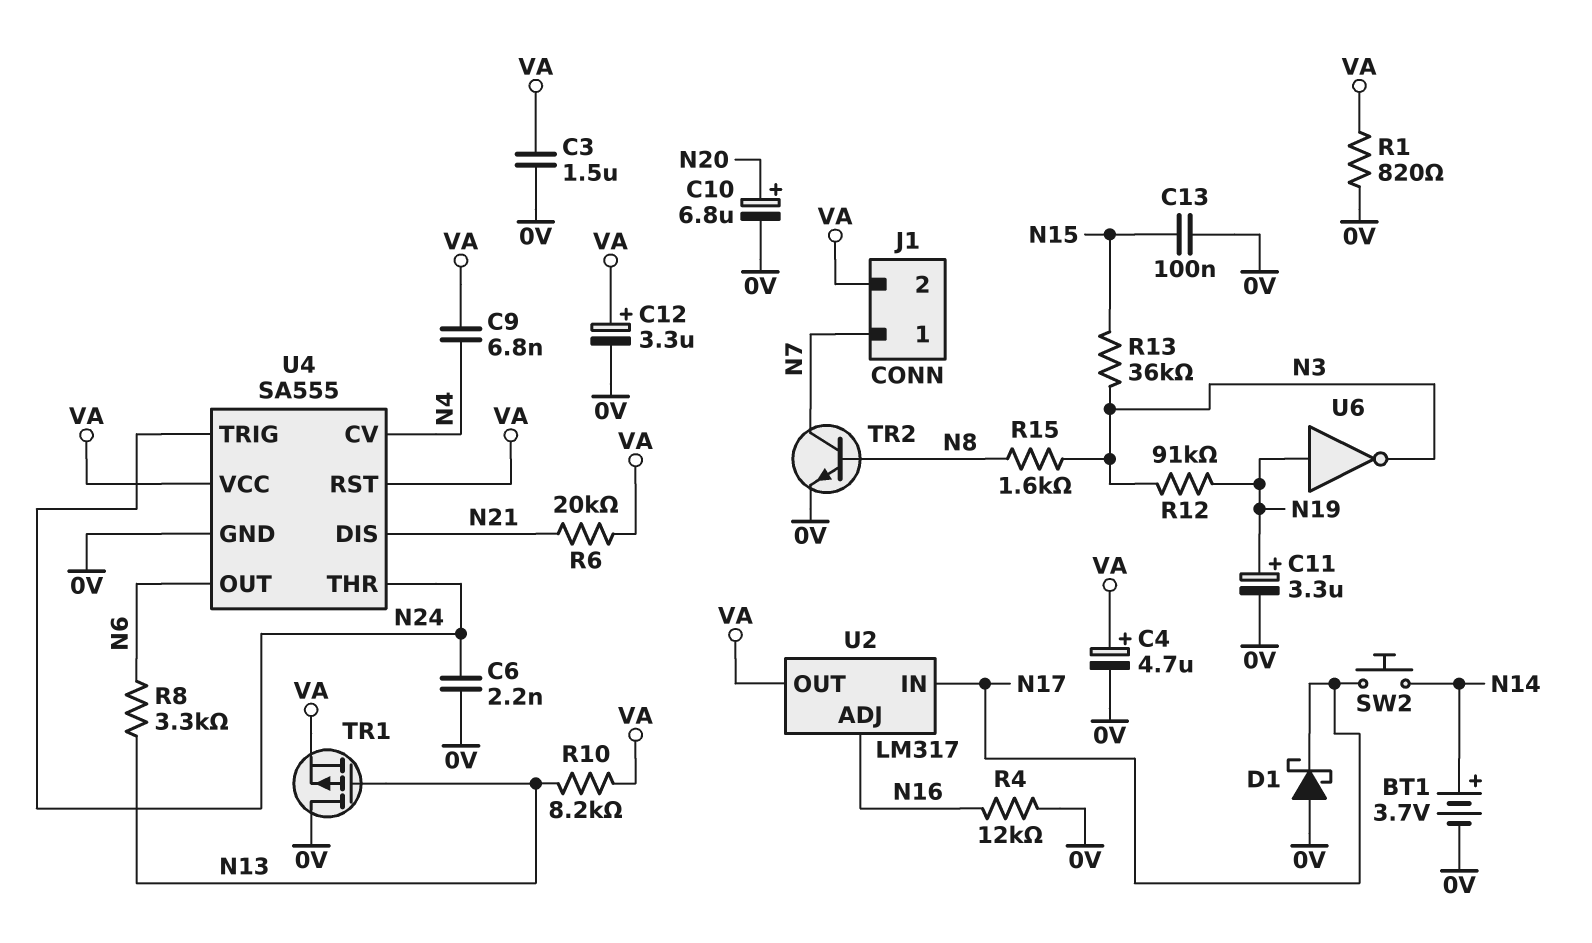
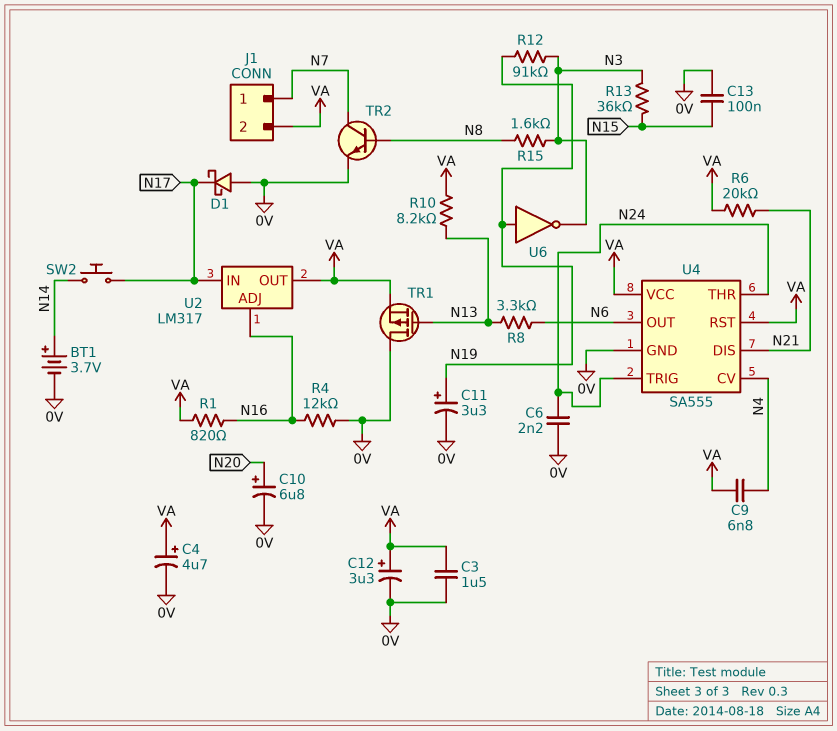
R1: 820 (0V, VA) -> 820 (N16, VA)

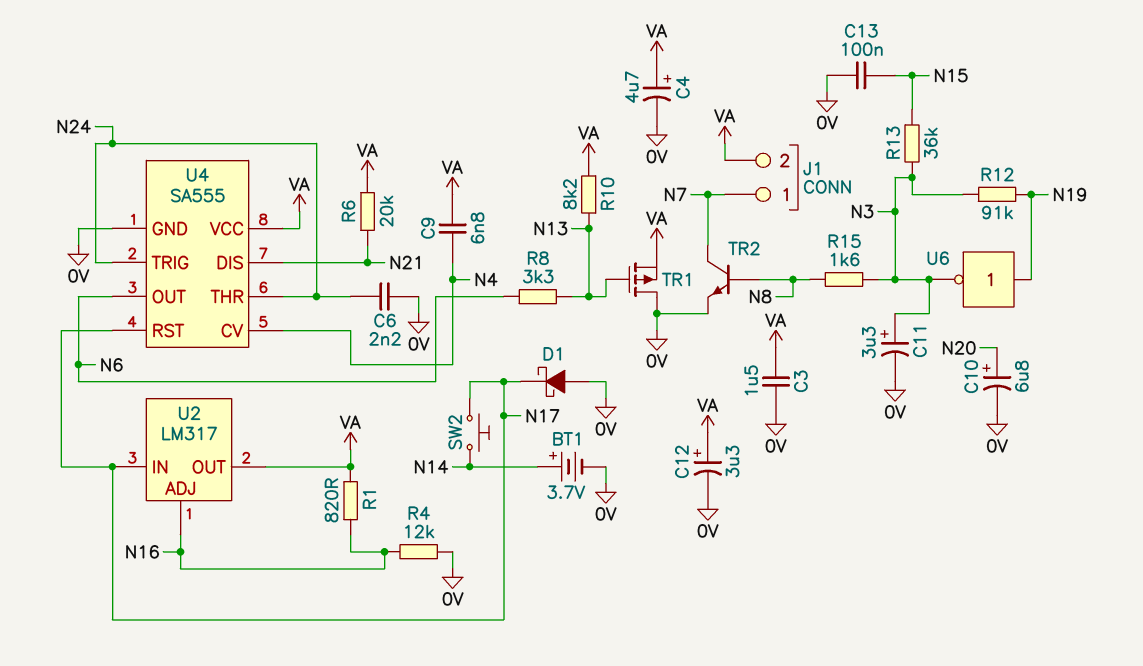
C11: 3.3uF (plus N19, minus 0V) -> 3.3uF (plus N3, minus 0V)
U4 pin RST: VA -> N17

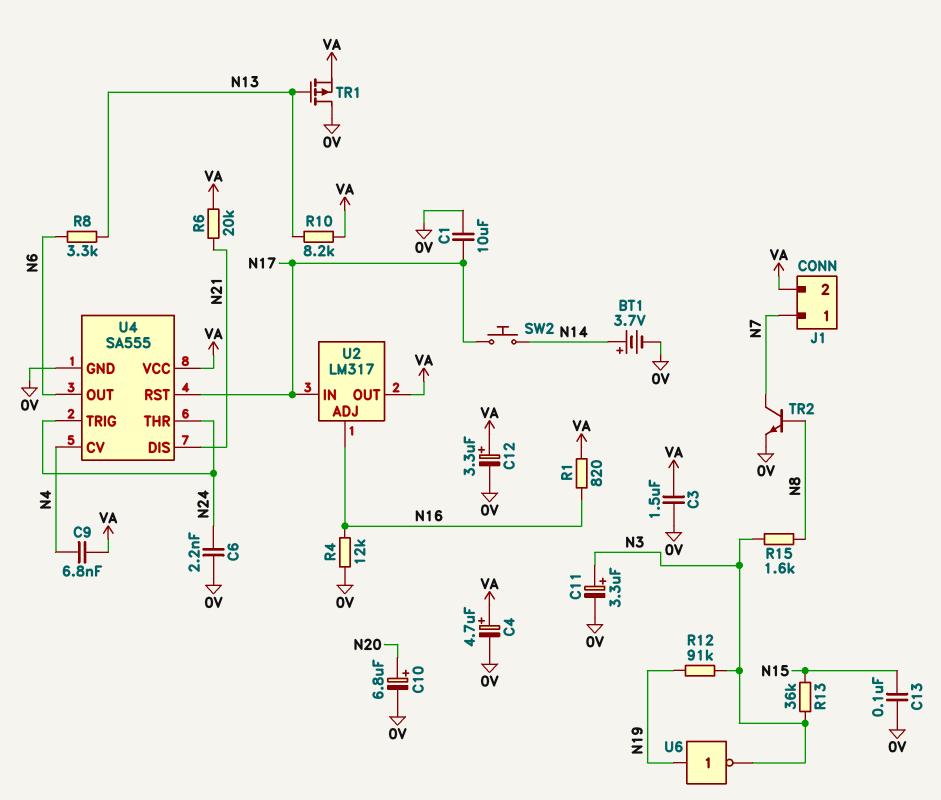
C1: none -> 10uF (0V, N17)
D1: schottky (A 0V, K N17) -> none

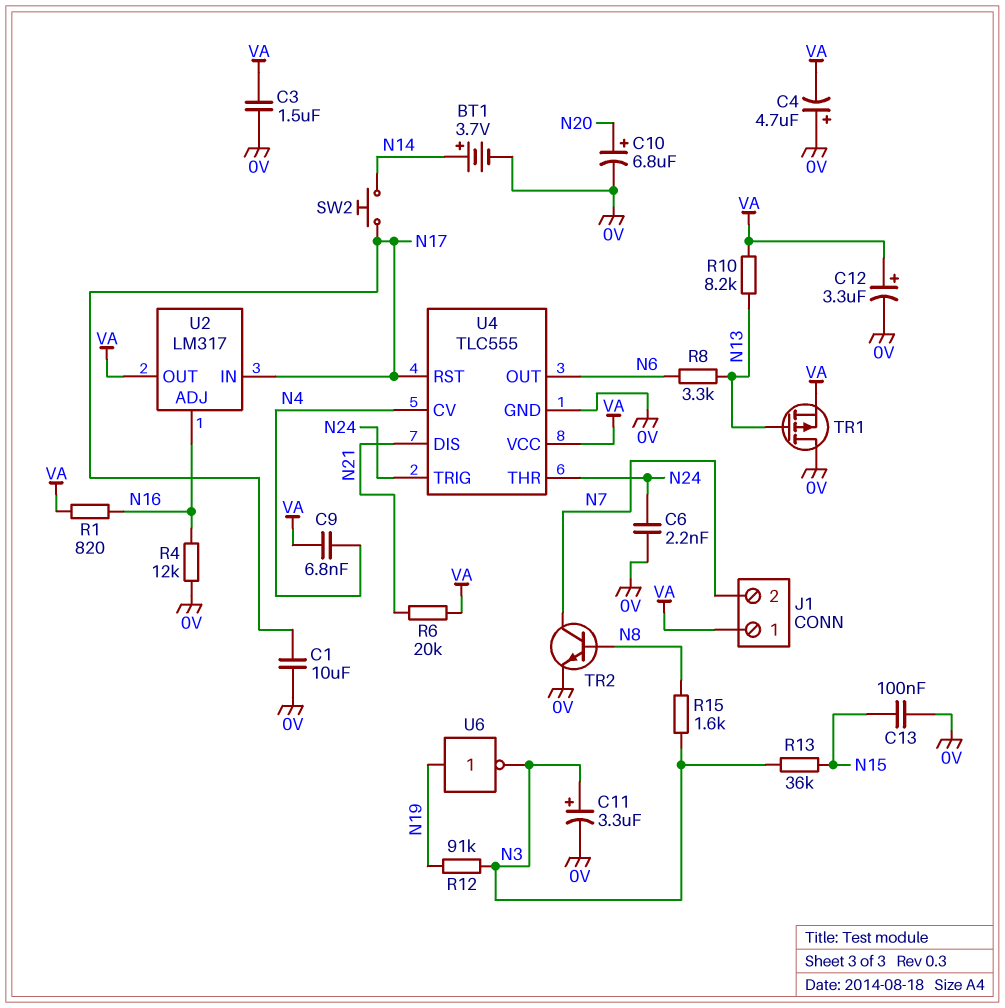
C4: 4.7uF (plus VA, minus 0V) -> 4.7uF (plus 0V, minus VA)
J1 pin 1: N7 -> VA
J1 pin 2: VA -> N7
U4: SA555 -> TLC555

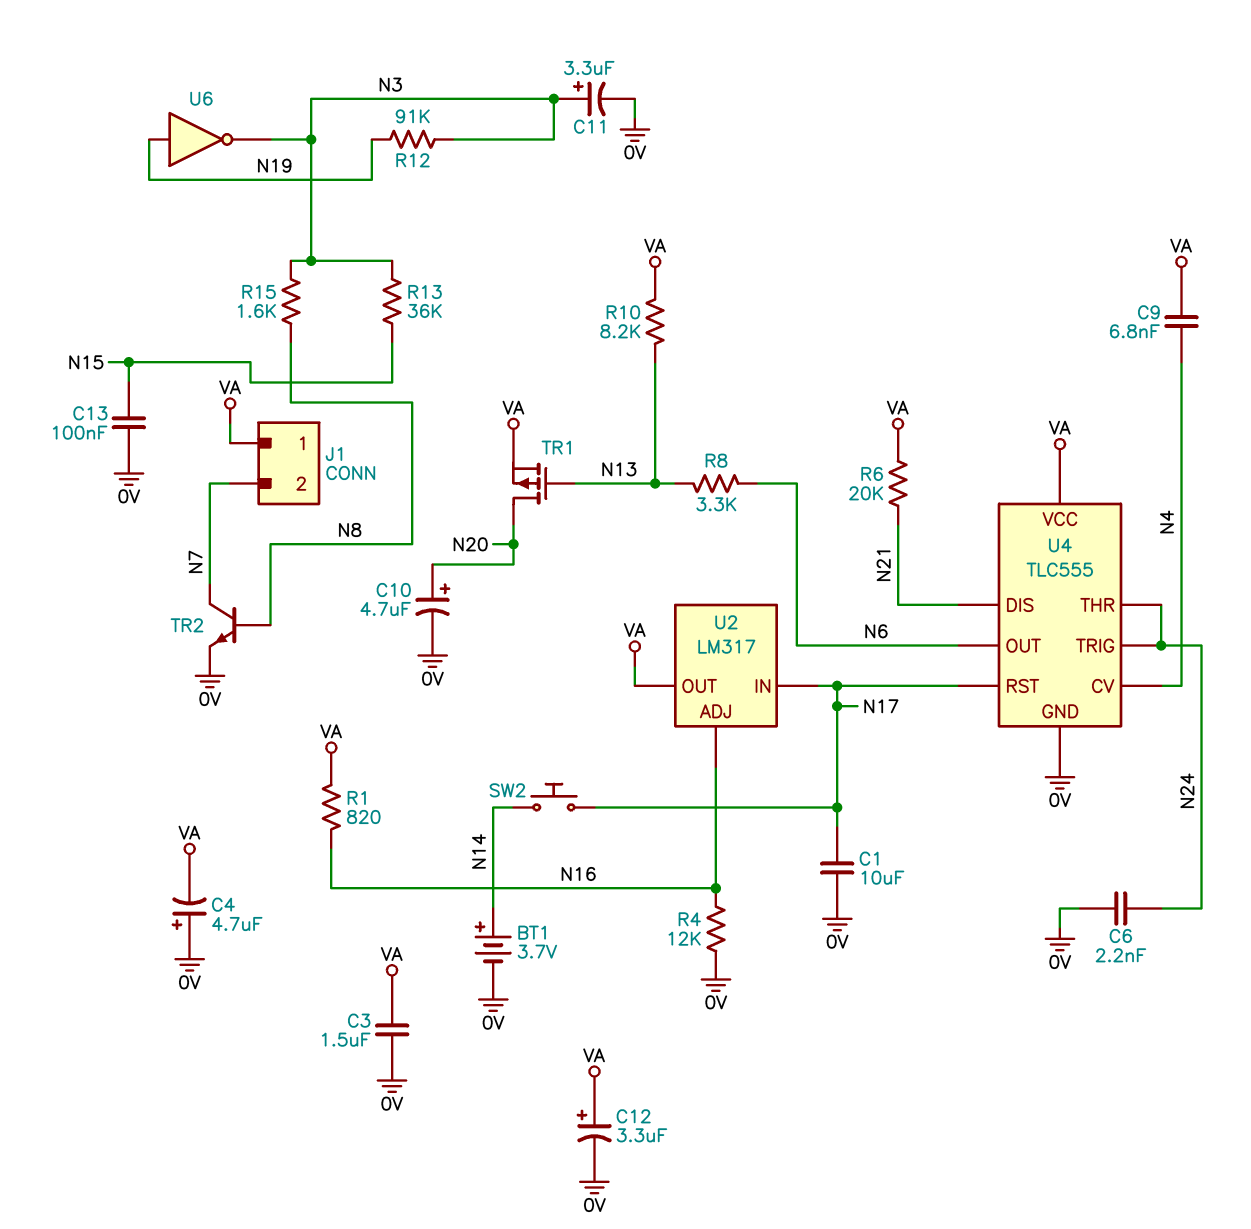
C10: 6.8uF (plus N20, minus 0V) -> 4.7uF (plus N20, minus 0V)
TR1: PMOS (G N13, D 0V, S VA) -> PMOS (G N13, D N20, S VA)

